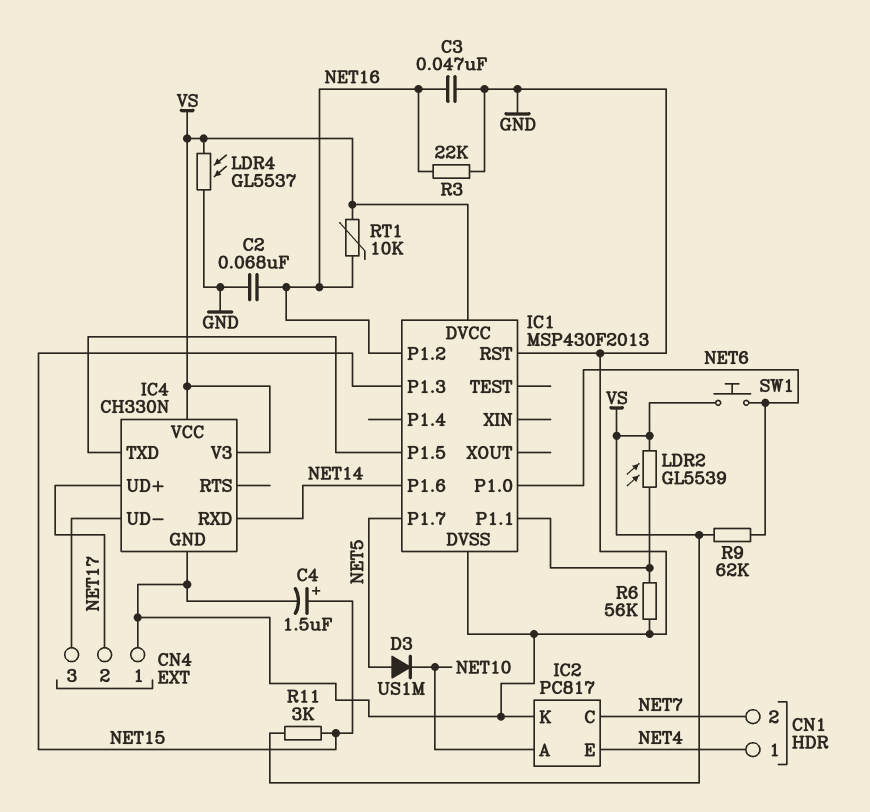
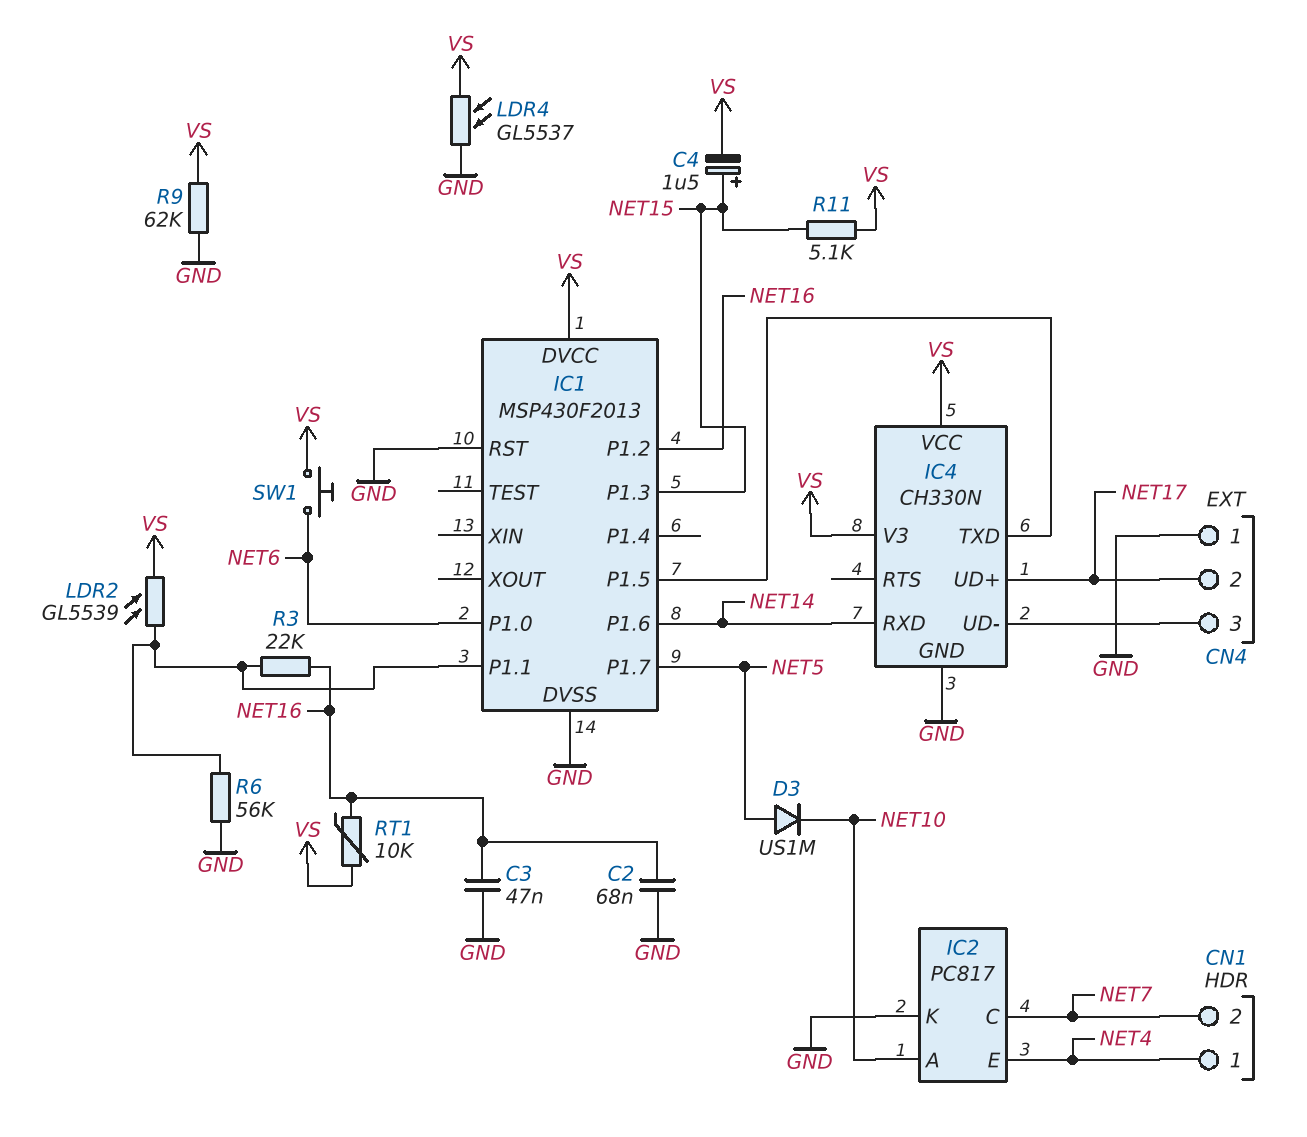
C4: 1.5uF (plus NET15, minus GND) -> 1.5uF (plus NET15, minus VS)
R3: 22k (GND, NET16) -> 22k (IC1/P1.1, NET16)
R9: 62k (NET6, VS) -> 62k (GND, VS)
R11: 3k (NET15, VS) -> 5.1k (NET15, VS)

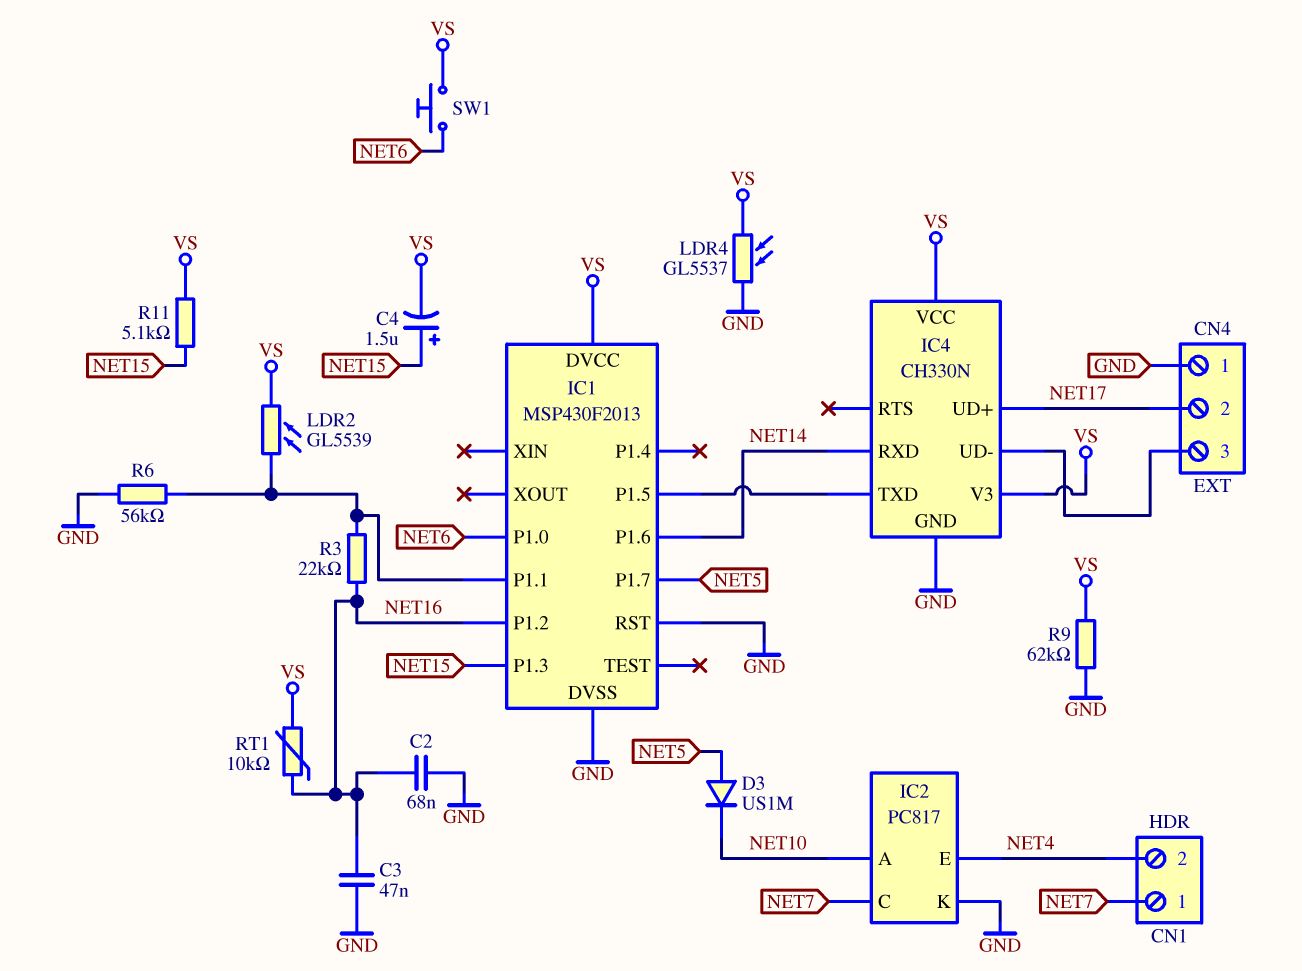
CN1 pin 1: NET4 -> NET7
CN1 pin 2: NET7 -> NET4

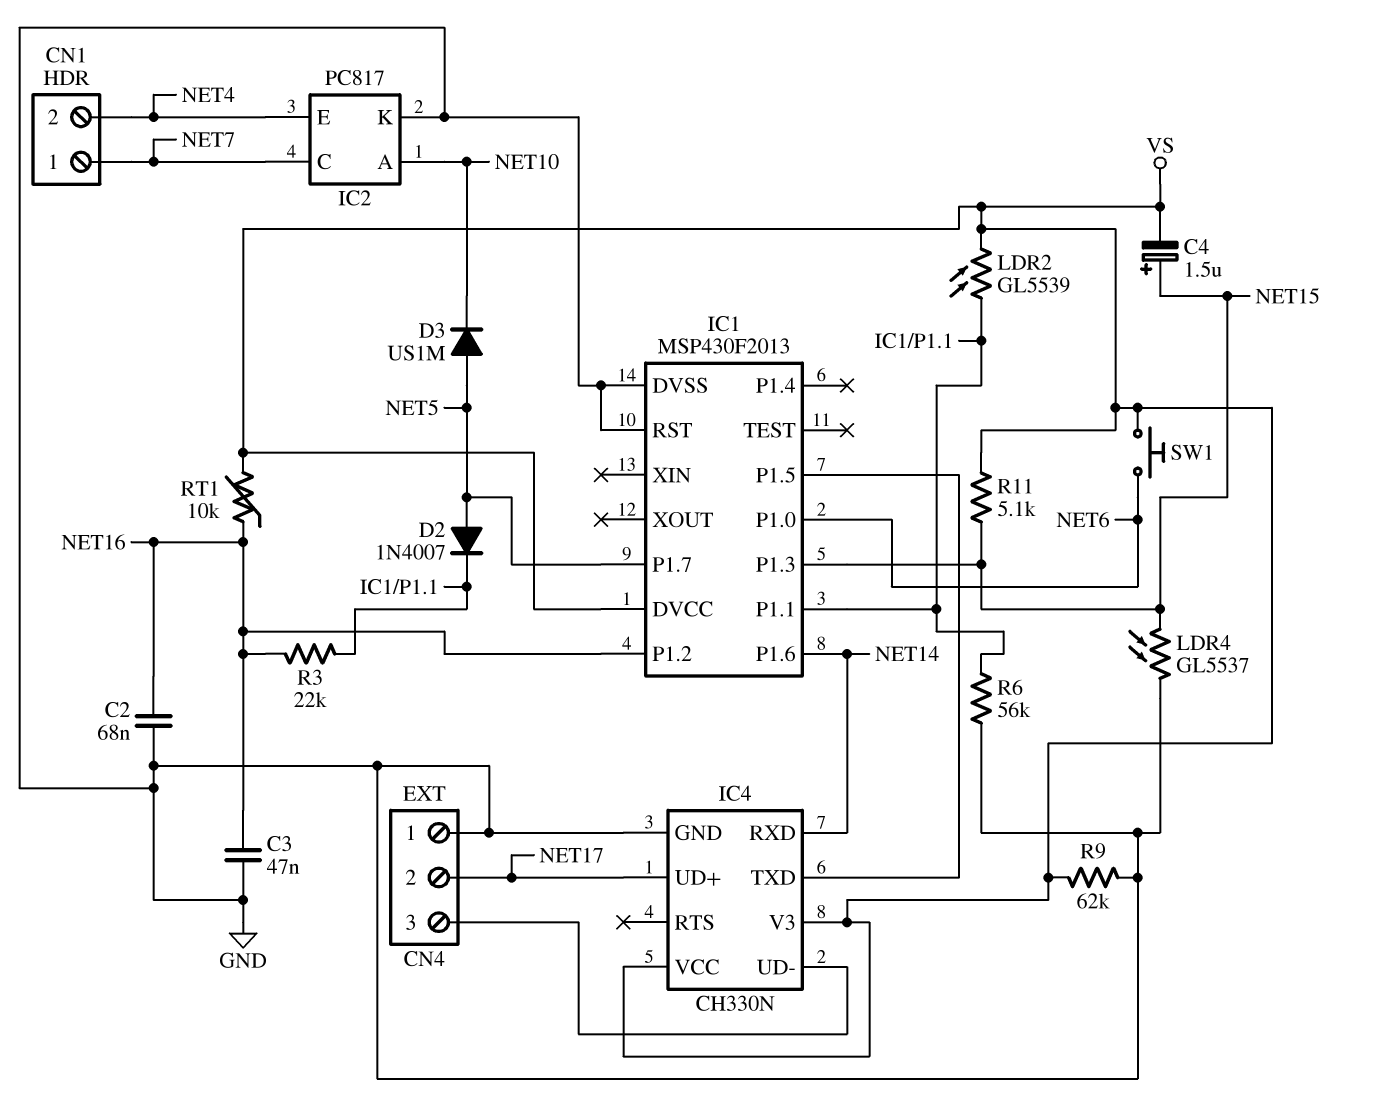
D2: none -> diode 1N4007 (A NET5, K IC1/P1.1)
LDR4: GL5537 (GND, VS) -> GL5537 (GND, NET15)

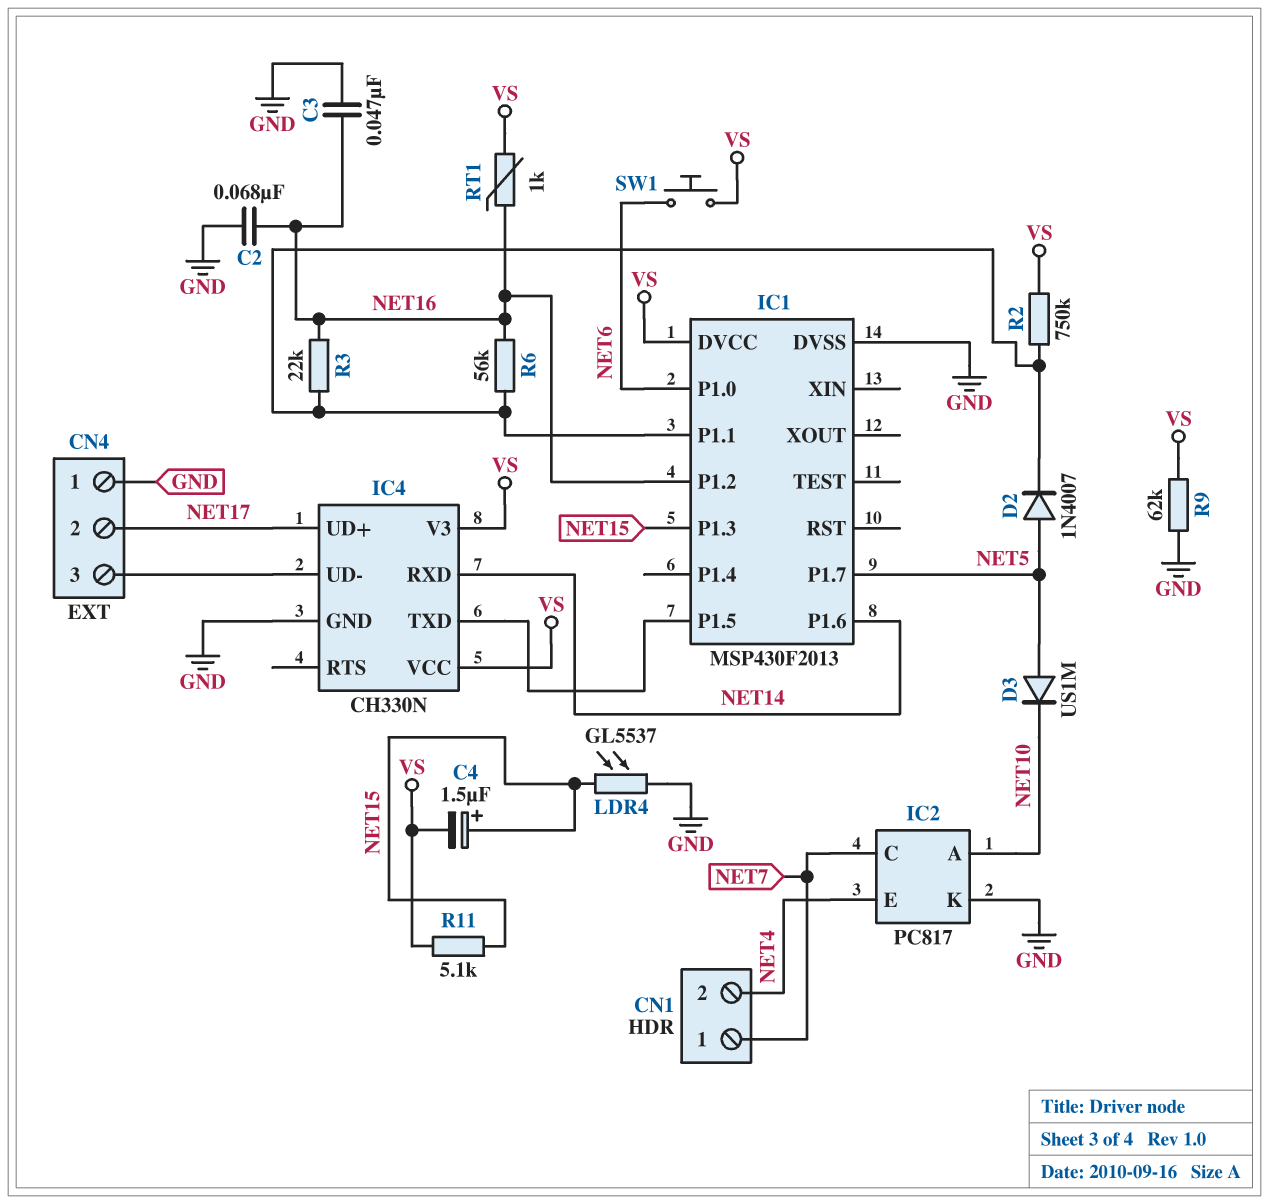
IC1 pin RST: GND -> none
LDR2: GL5539 (IC1/P1.1, VS) -> none
R2: none -> 750k (IC1/P1.1, VS)
R6: 56k (GND, IC1/P1.1) -> 56k (IC1/P1.1, NET16)
RT1: 10k (NET16, VS) -> 1k (NET16, VS)

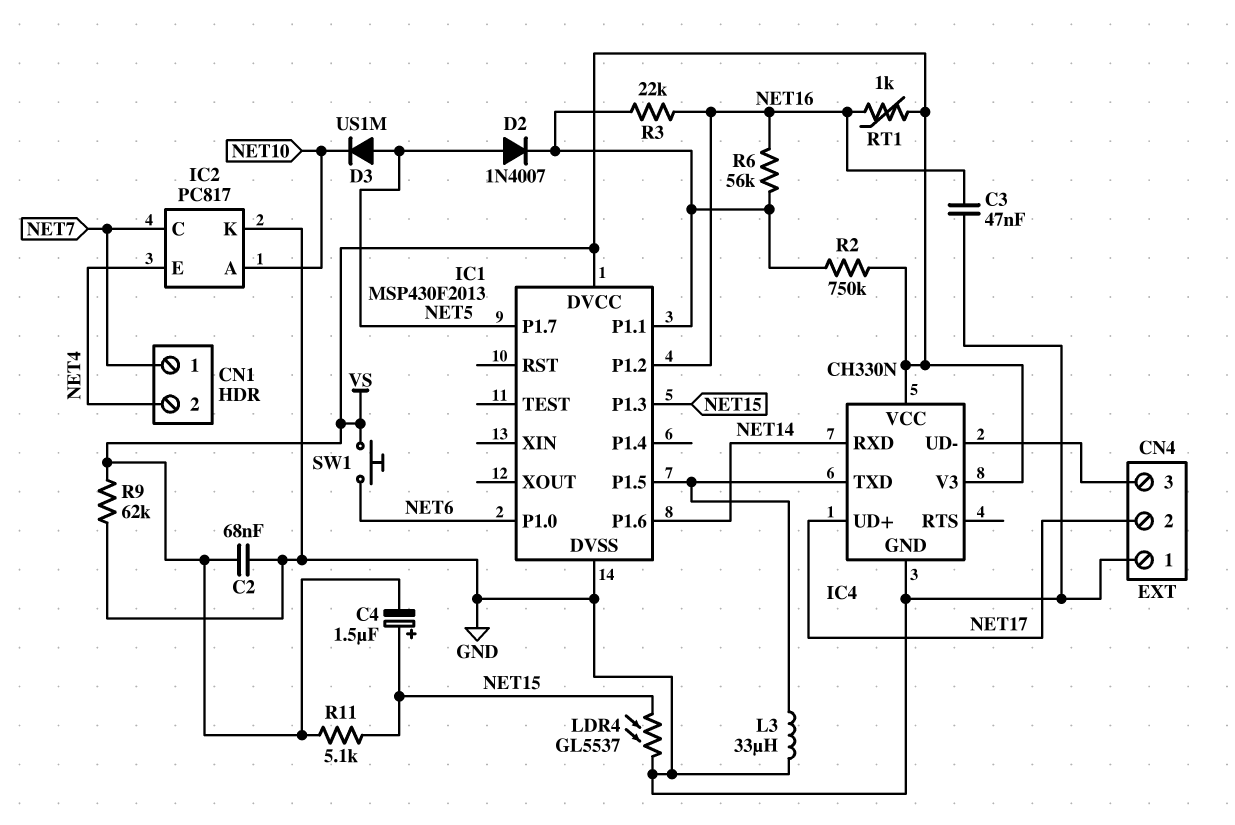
C2: 68nF (GND, NET16) -> 68nF (GND, VS)
L3: none -> 33uH (GND, IC1/P1.5)

